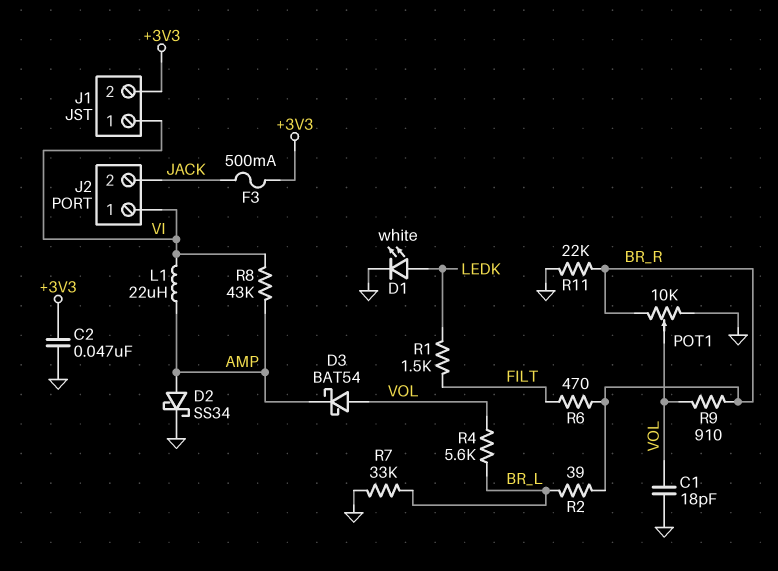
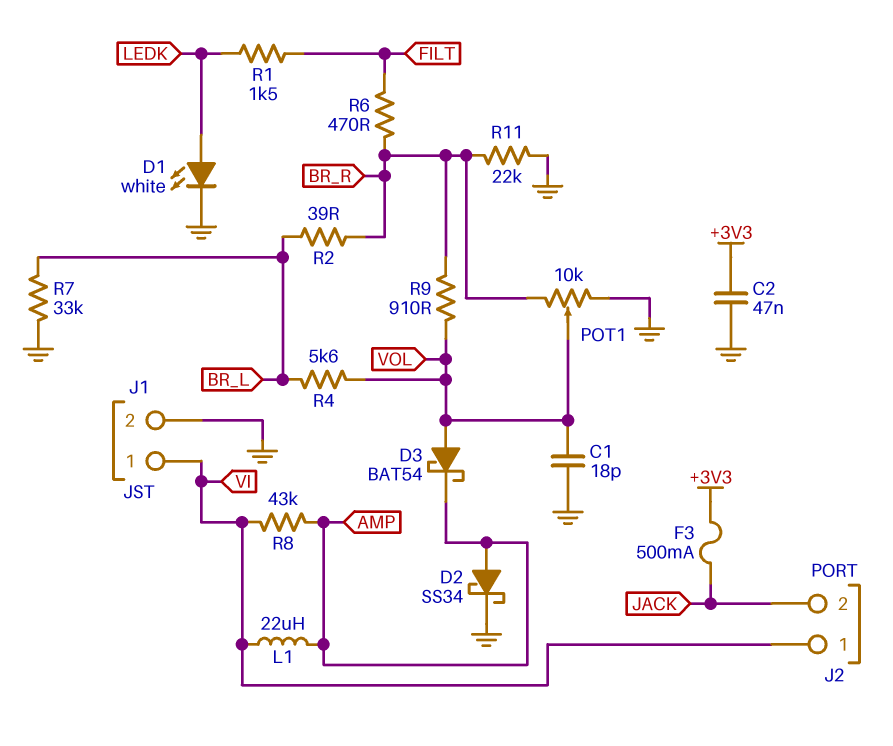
J1 pin 2: +3V3 -> GND

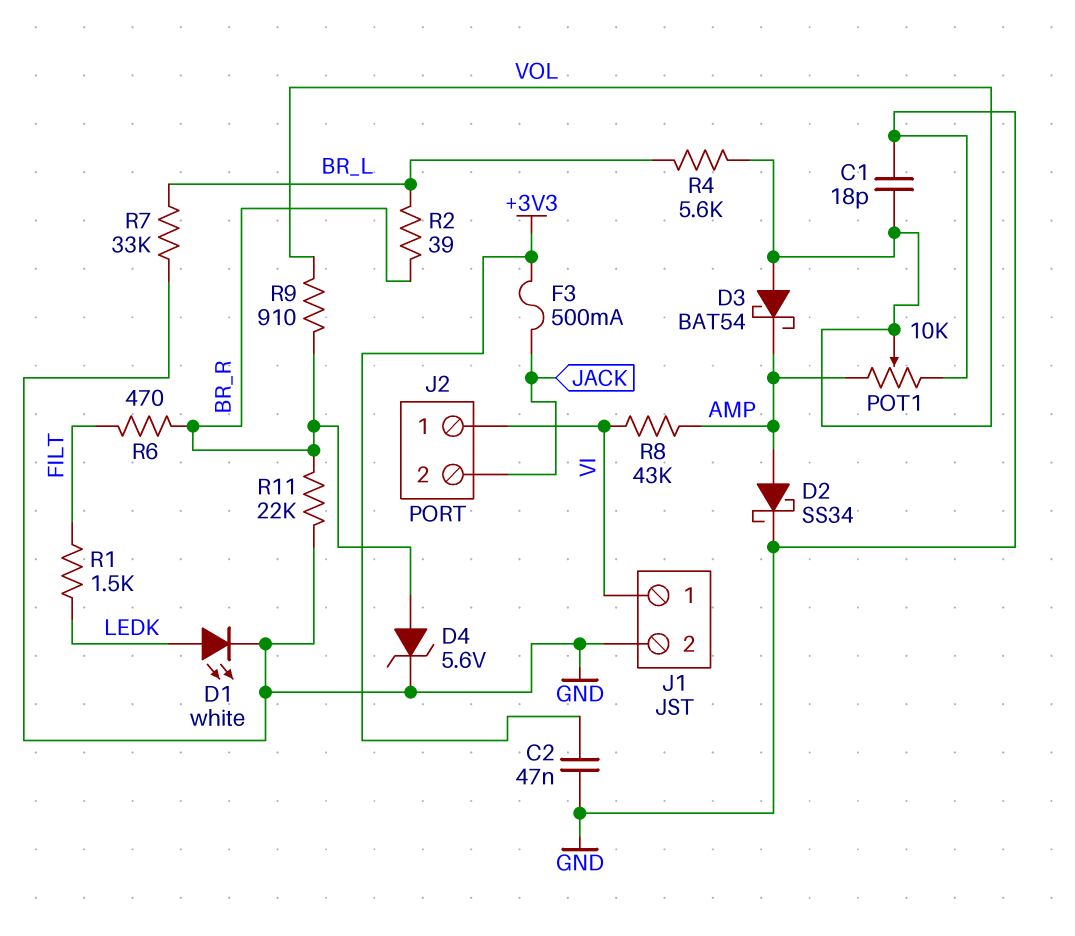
D4: none -> zener 5.6V (A BR_R, K GND)
L1: 22uH (AMP, VI) -> none
POT1: 10k (BR_R, GND, wiper VOL) -> 10k (AMP, GND, wiper VOL)

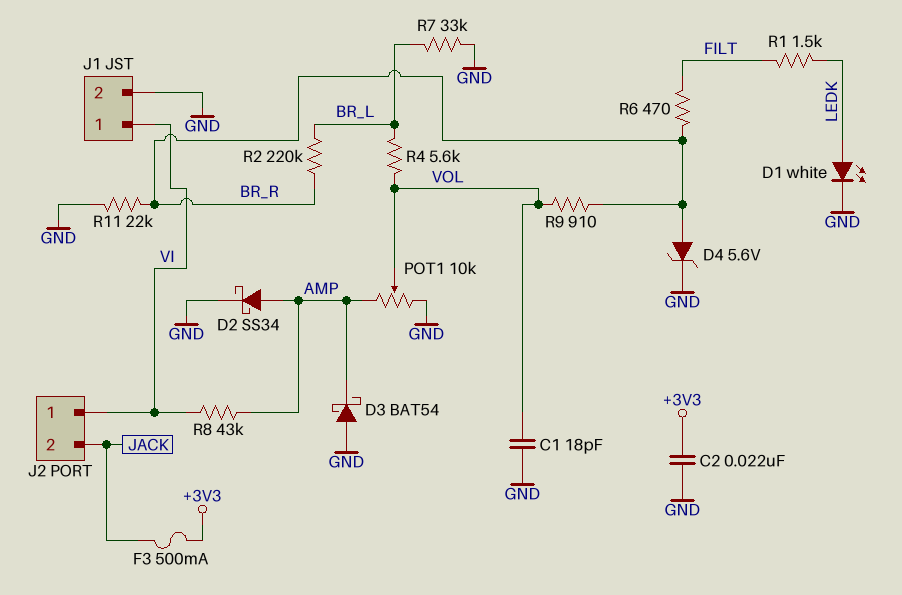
C2: 47nF (+3V3, GND) -> 22nF (+3V3, GND)
D3: schottky BAT54 (A VOL, K AMP) -> schottky BAT54 (A GND, K AMP)
R2: 39 (BR_L, BR_R) -> 220k (BR_L, BR_R)

